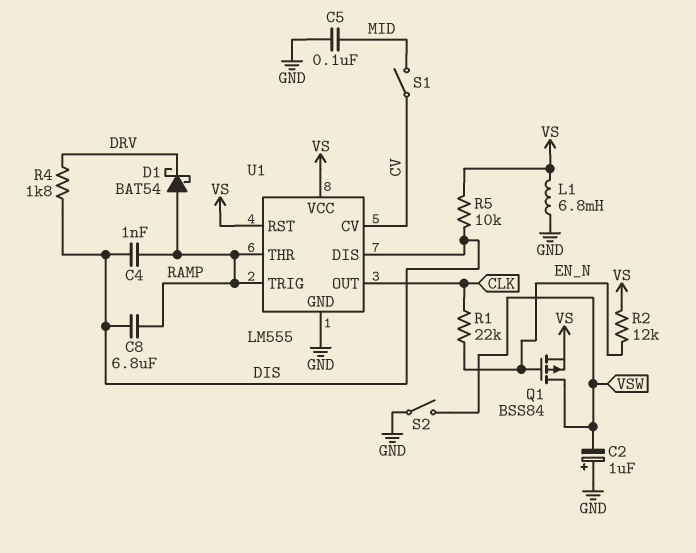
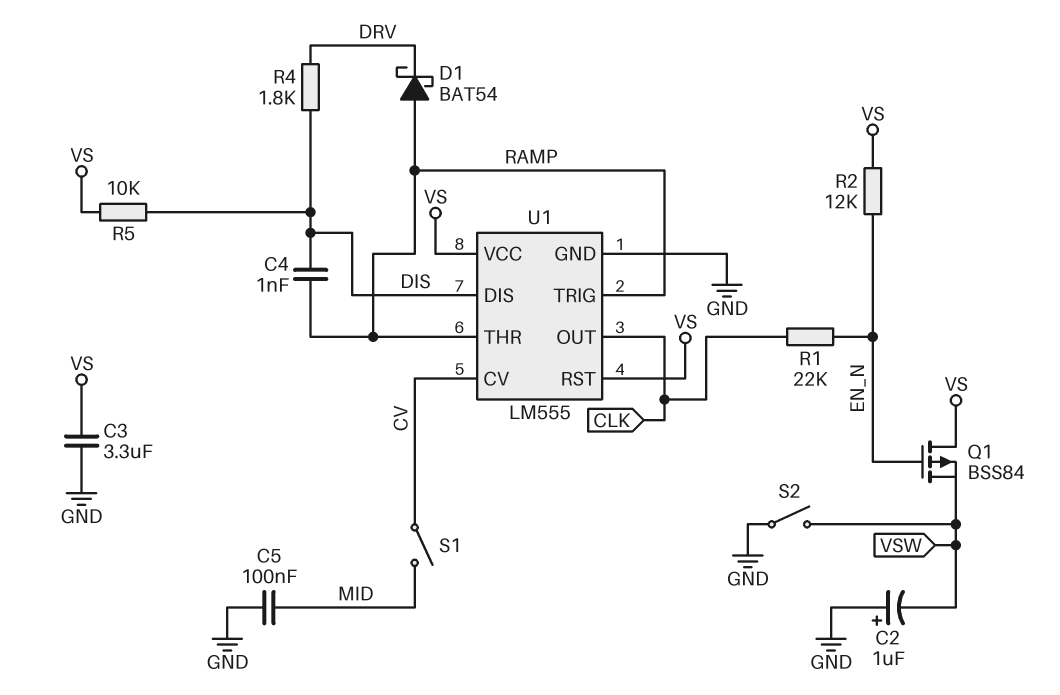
C3: none -> 3.3uF (GND, VS)
C8: 6.8uF (DIS, RAMP) -> none
L1: 6.8mH (GND, VS) -> none
Q1: PMOS BSS84 (G EN_N, D VSW, S VS) -> PMOS BSS84 (G EN_N, D VS, S VSW)

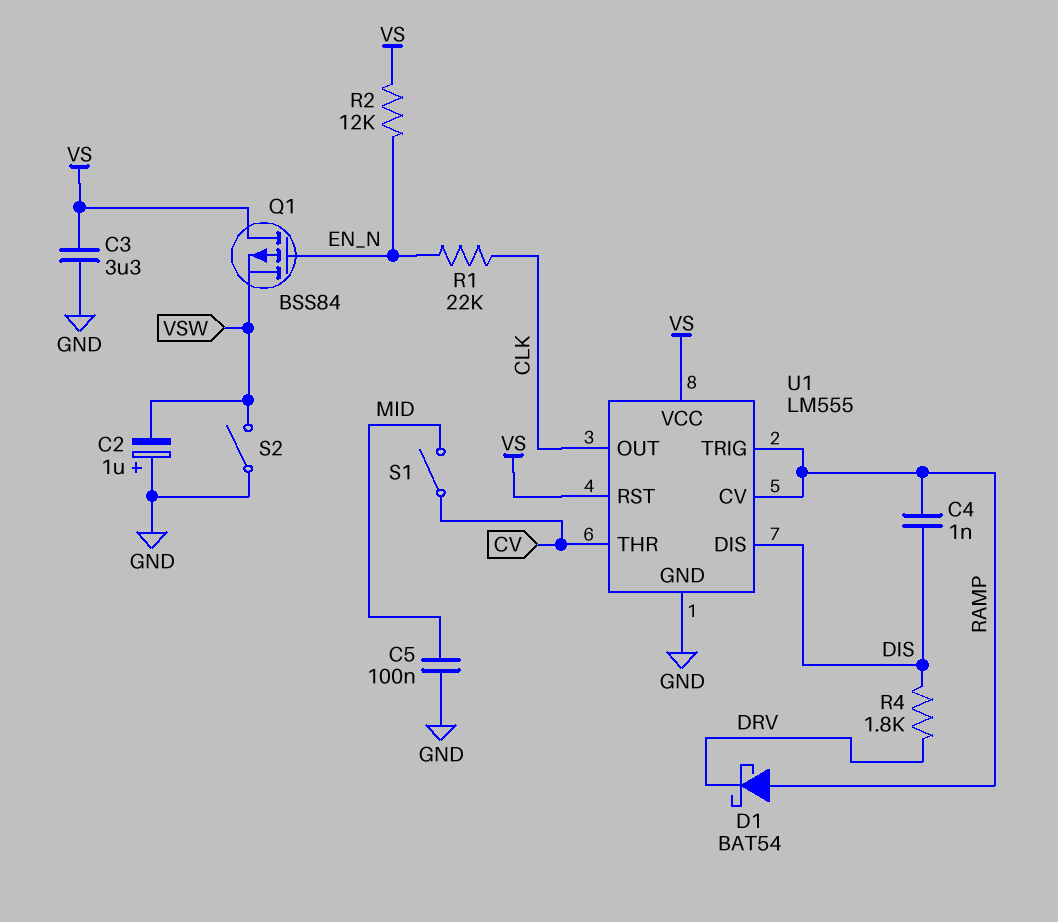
R5: 10k (DIS, VS) -> none
U1 pin CV: CV -> RAMP
U1 pin THR: RAMP -> CV

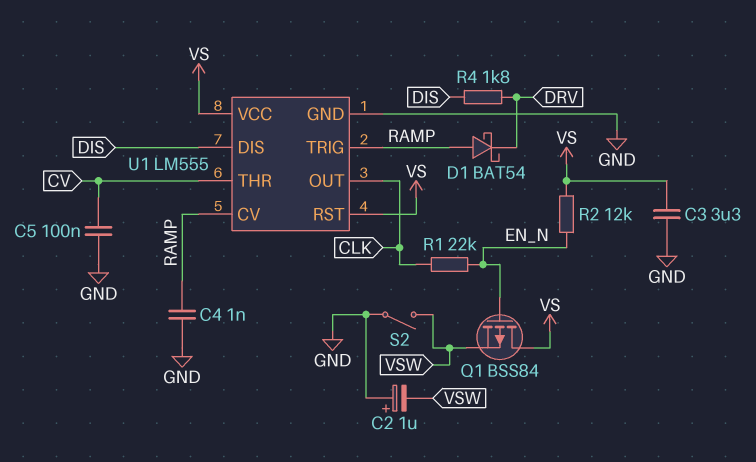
C4: 1nF (DIS, RAMP) -> 1nF (GND, RAMP)
C5: 100nF (GND, MID) -> 100nF (CV, GND)
S1: switch (CV, MID) -> none

